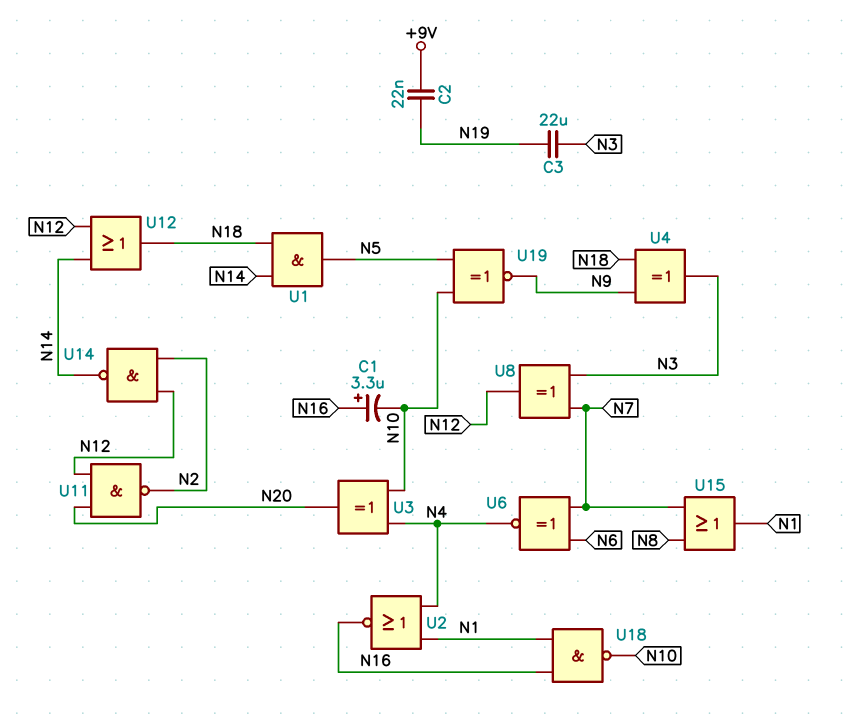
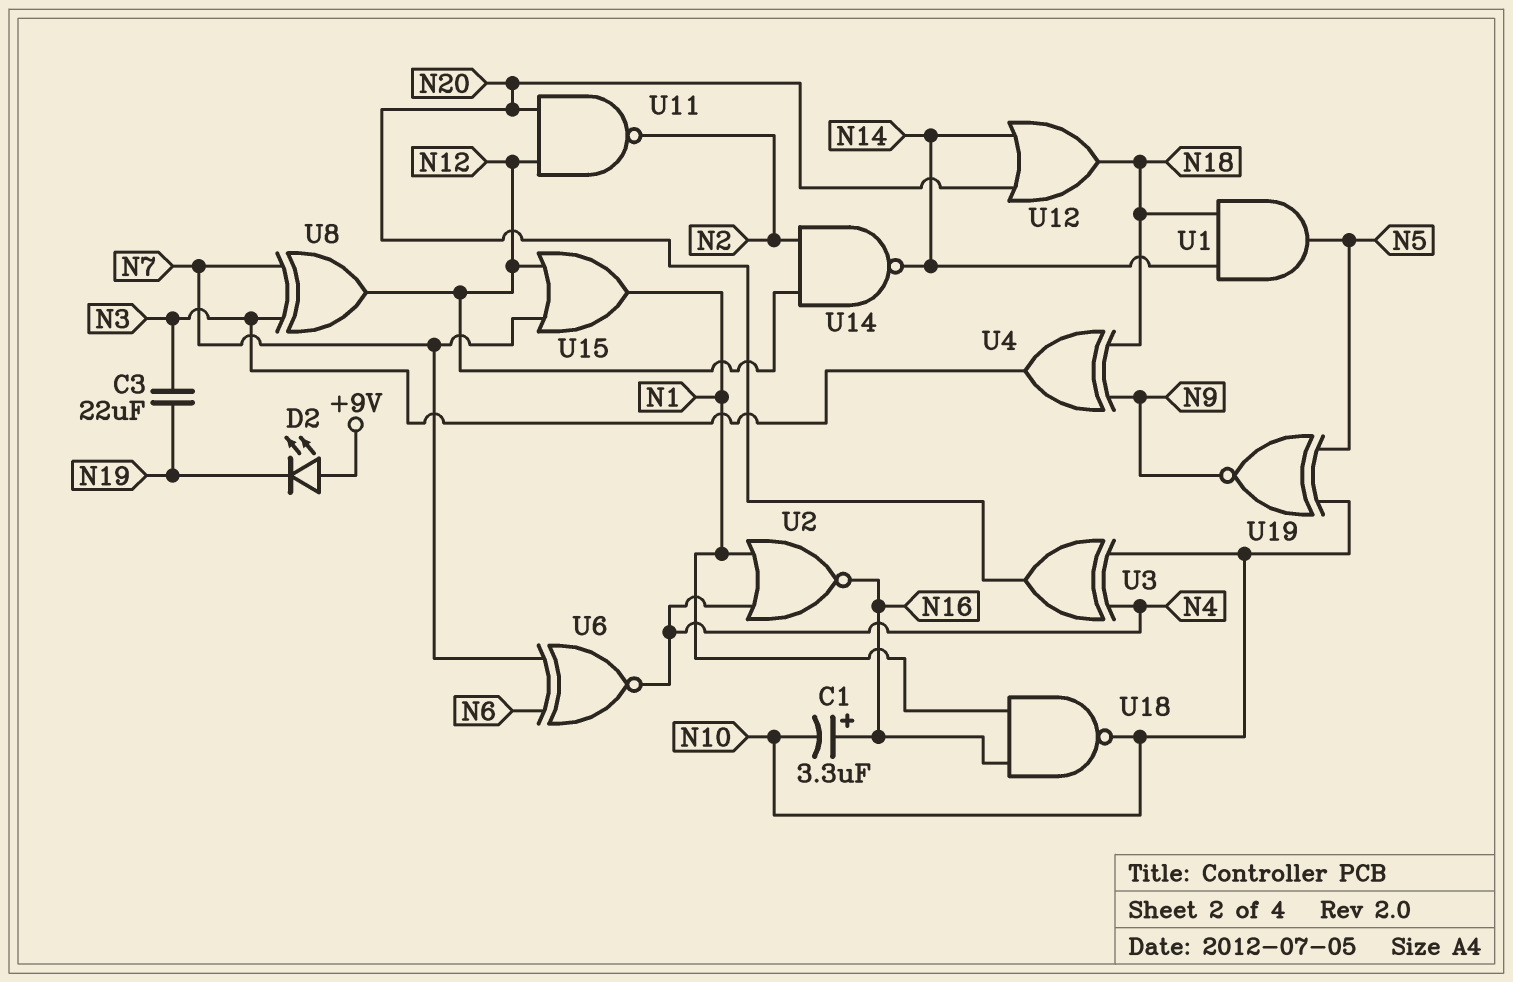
C2: 22nF (+9V, N19) -> none
D2: none -> LED (A +9V, K N19)
U12: OR (in N12, in N14, out N18) -> OR (in N14, in N20, out N18)
U15: OR (in N7, in N8, out N1) -> OR (in N7, in N12, out N1)

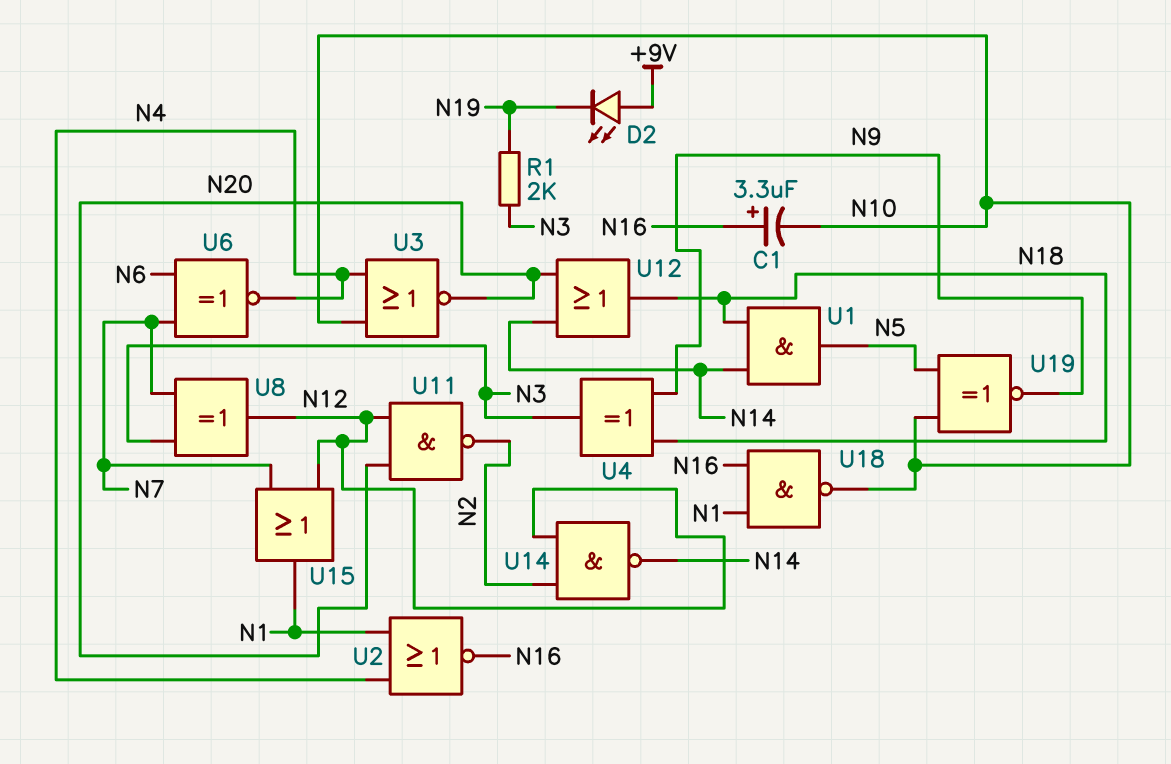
C3: 22uF (N3, N19) -> none
R1: none -> 2k (N3, N19)
U3: XOR (in N4, in N10, out N20) -> NOR (in N4, in N10, out N20)

